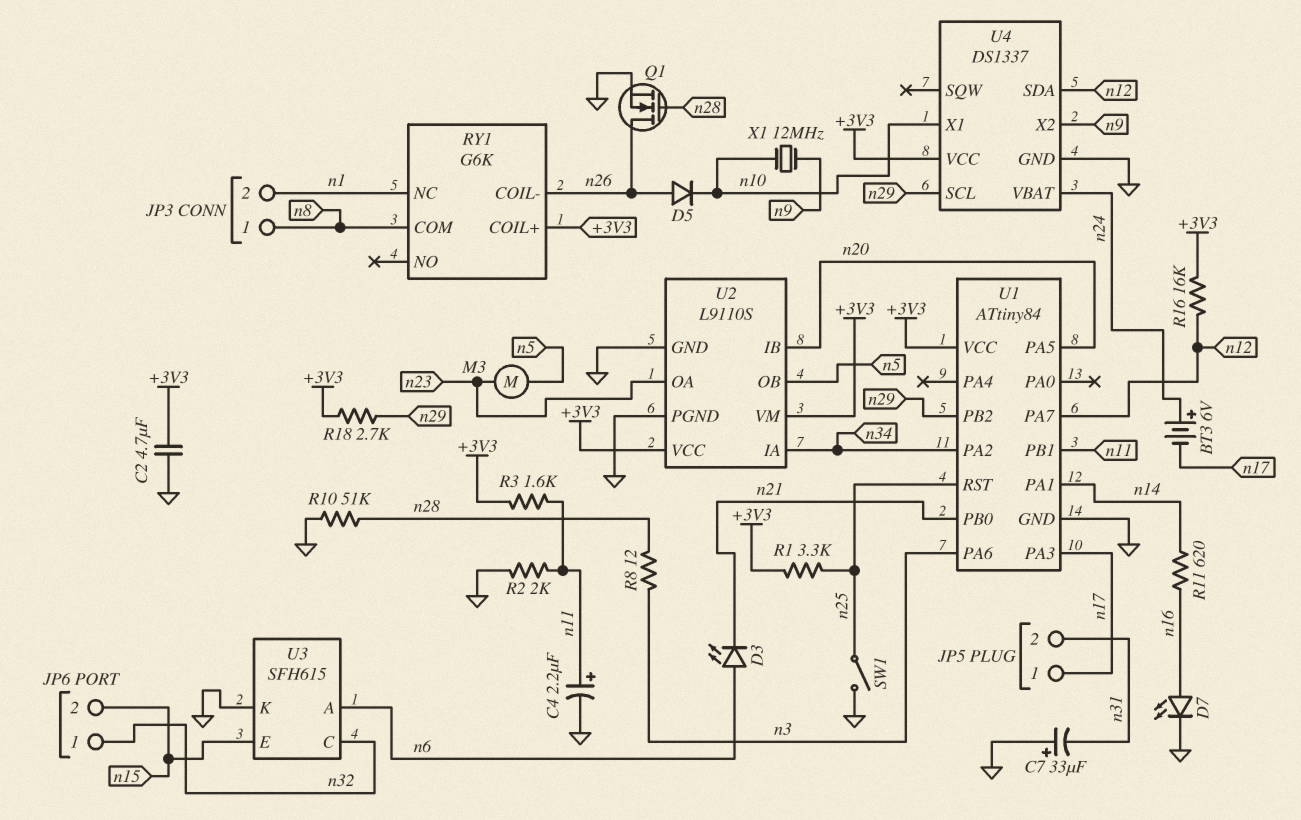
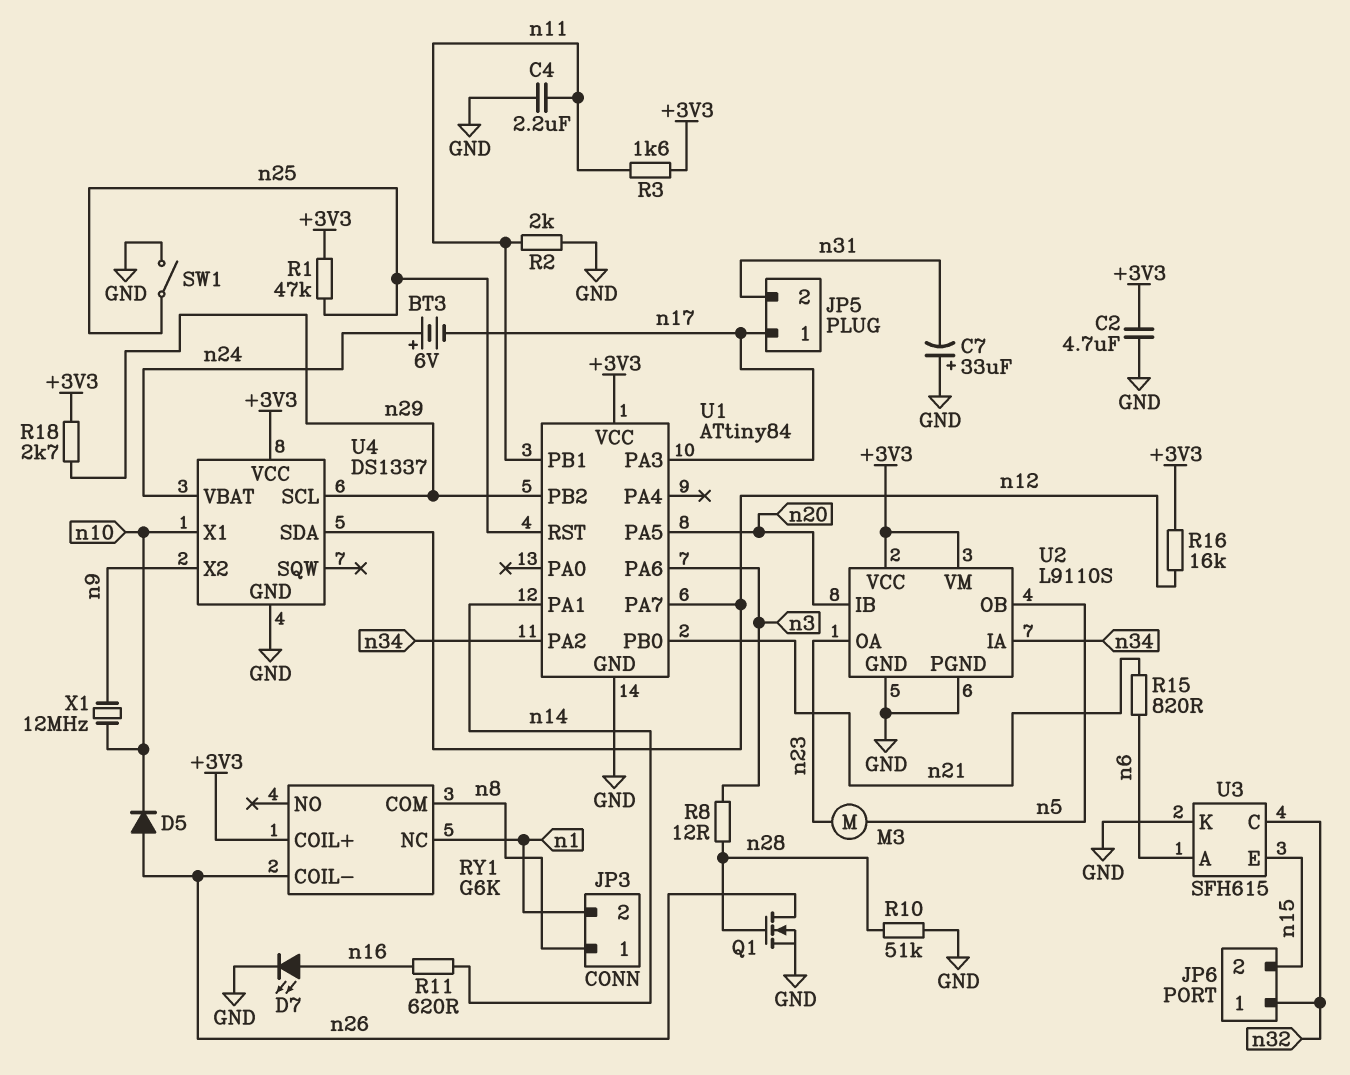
C4: 2.2uF (plus n11, minus GND) -> 2.2uF (GND, n11)
D3: LED (A n6, K n21) -> none
R1: 3.3k (+3V3, n25) -> 47k (+3V3, n25)
R15: none -> 820 (n6, n21)

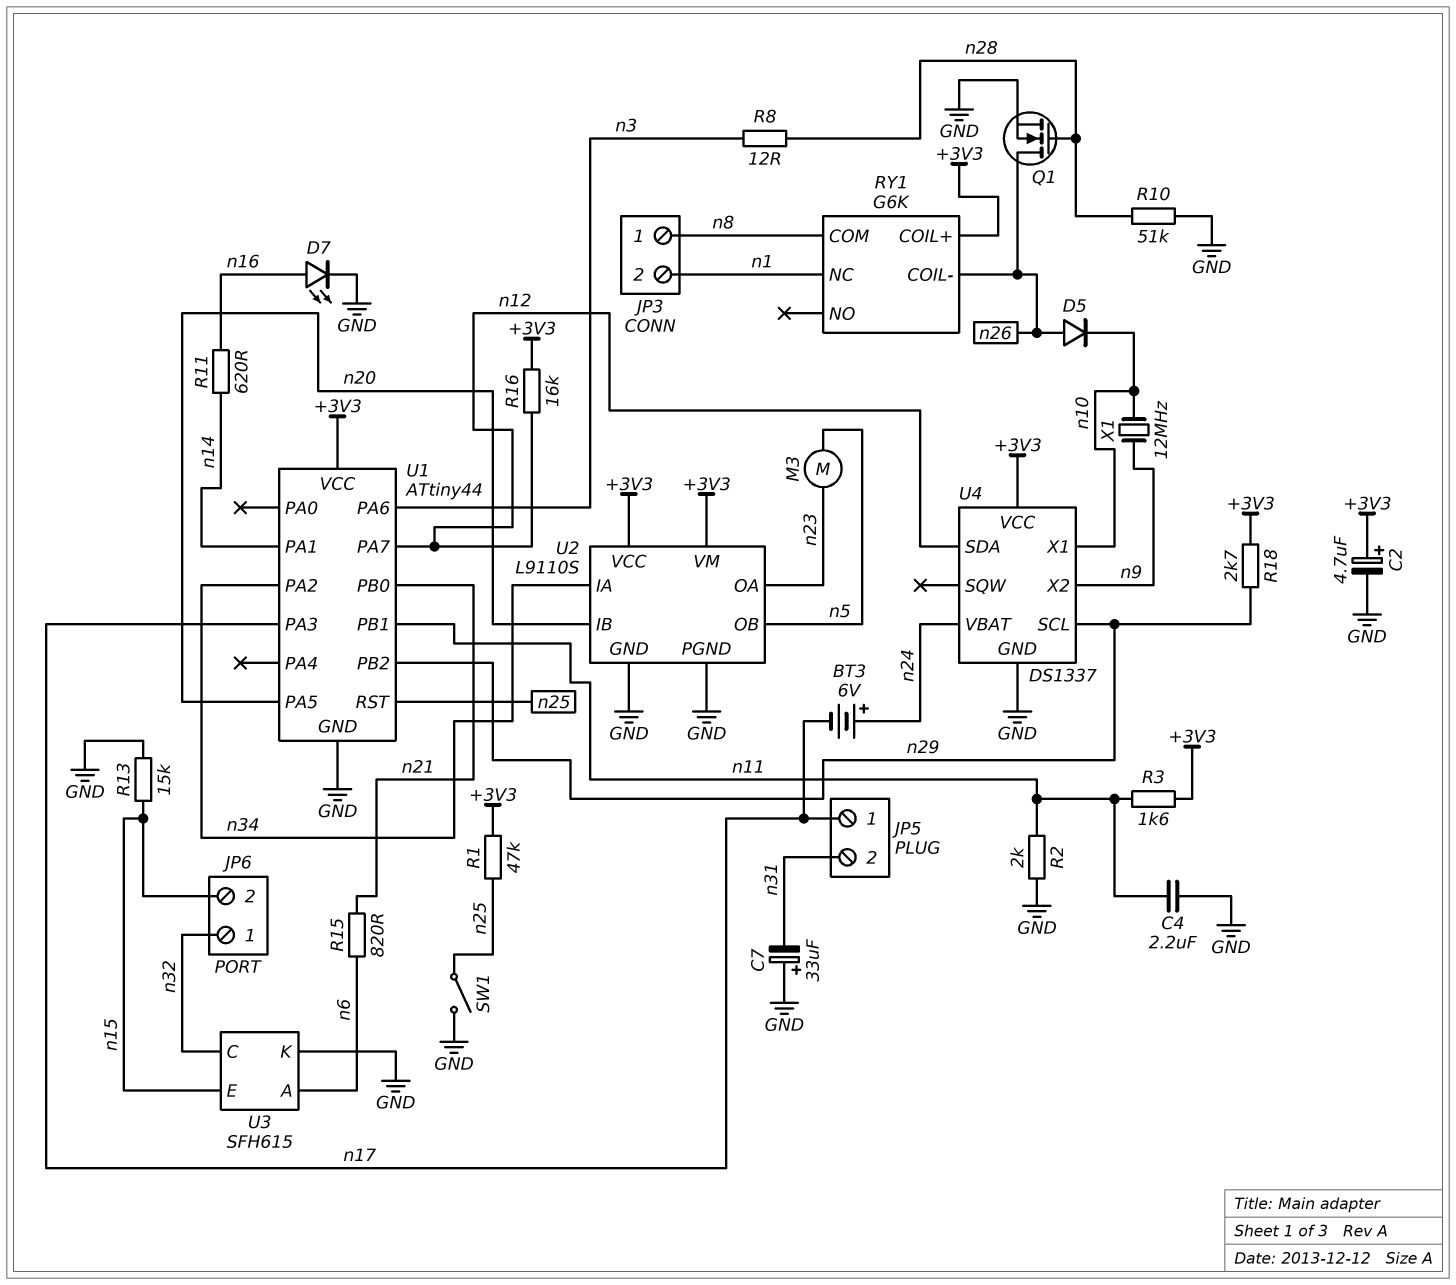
C2: 4.7uF (+3V3, GND) -> 4.7uF (plus +3V3, minus GND)
R13: none -> 15k (GND, n15)
U1: ATtiny84 -> ATtiny44

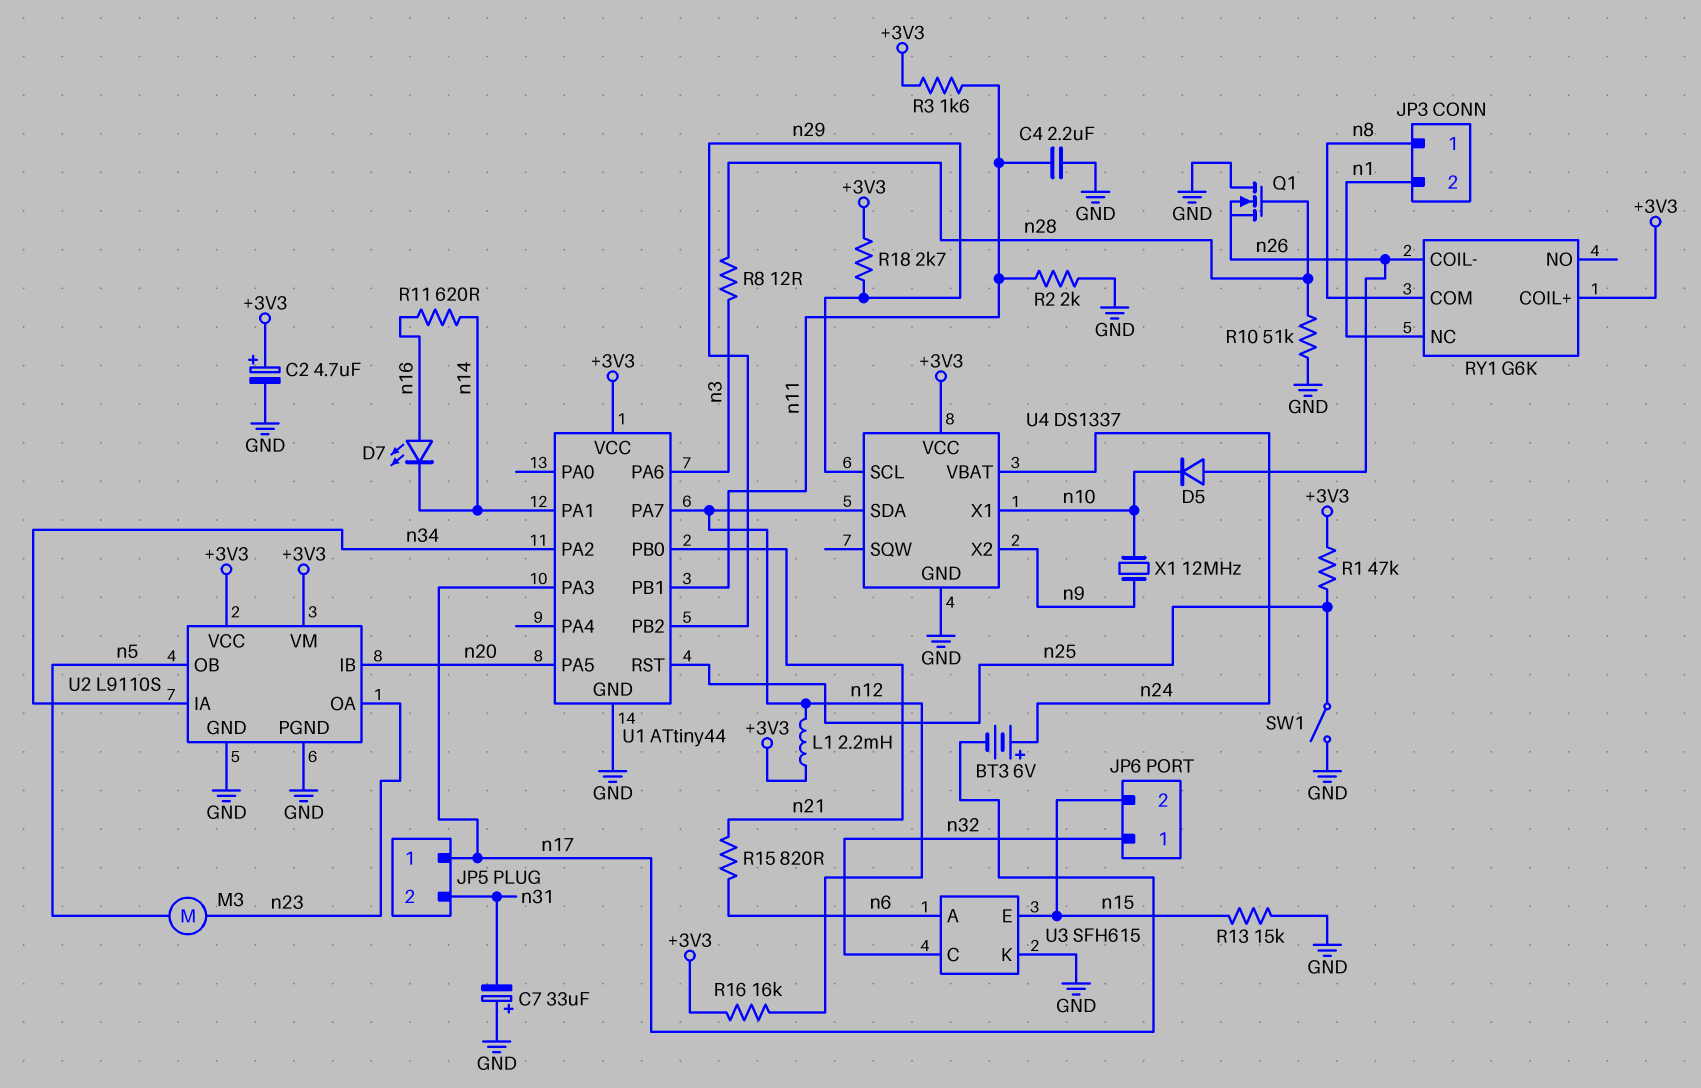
D7: LED (A n16, K GND) -> LED (A n16, K n14)
L1: none -> 2.2mH (+3V3, n12)
Q1: NMOS (G n28, D n26, S GND) -> NMOS (G n28, D GND, S n26)

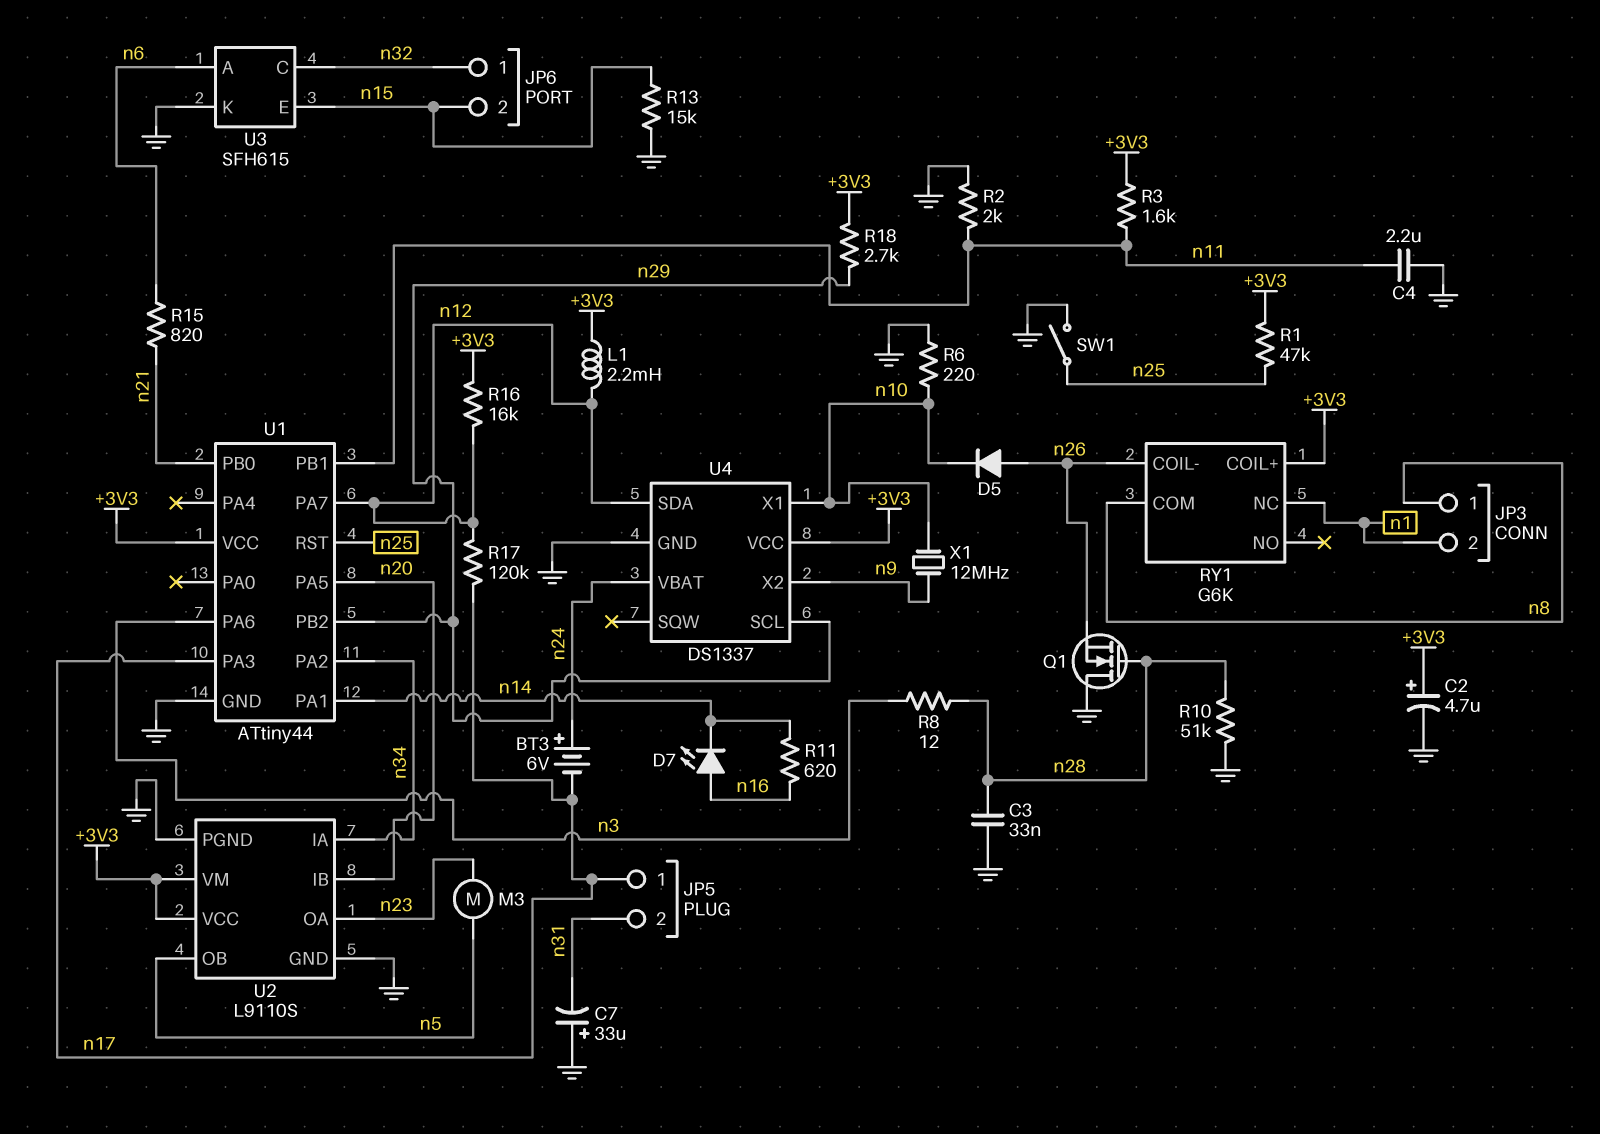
C3: none -> 33nF (GND, n28)
R6: none -> 220 (GND, n10)
R17: none -> 120k (n12, n17)

